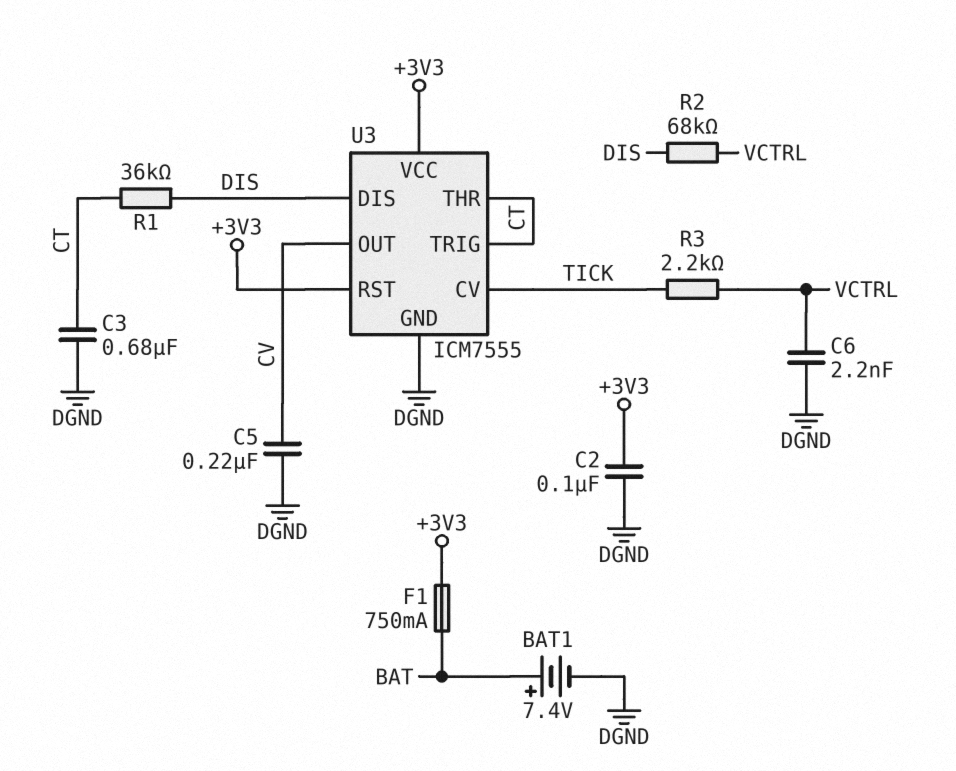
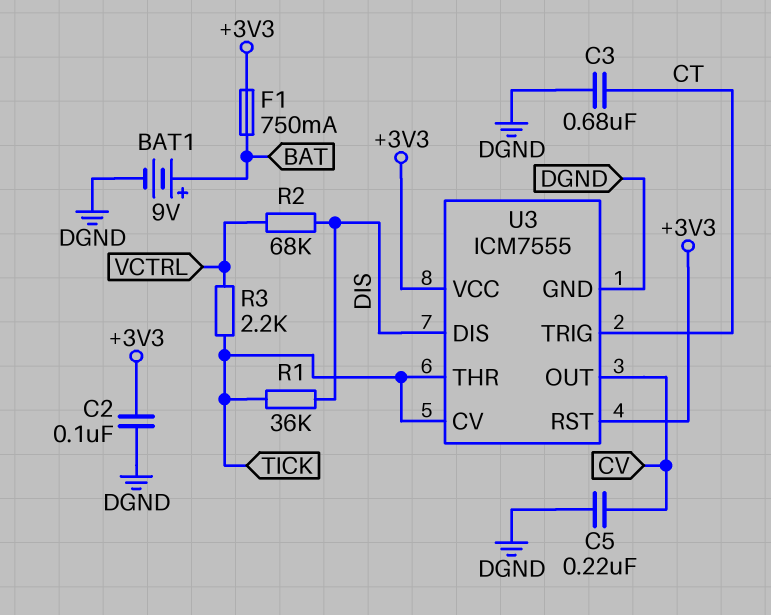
BAT1: 7.4V (plus BAT, minus DGND) -> 9V (plus BAT, minus DGND)
C6: 2.2nF (DGND, VCTRL) -> none
R1: 36k (CT, DIS) -> 36k (DIS, TICK)
U3 pin THR: CT -> TICK

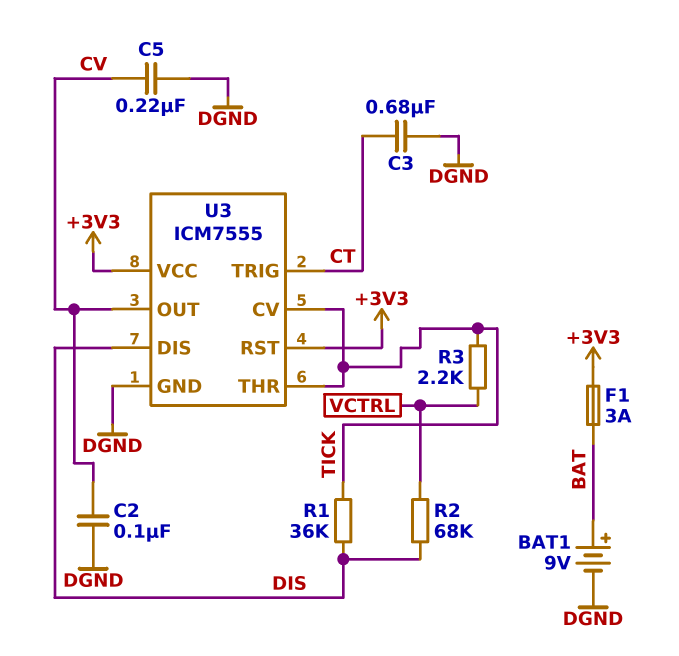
C2: 100nF (+3V3, DGND) -> 100nF (CV, DGND)
F1: 750mA (+3V3, BAT) -> 3A (+3V3, BAT)

